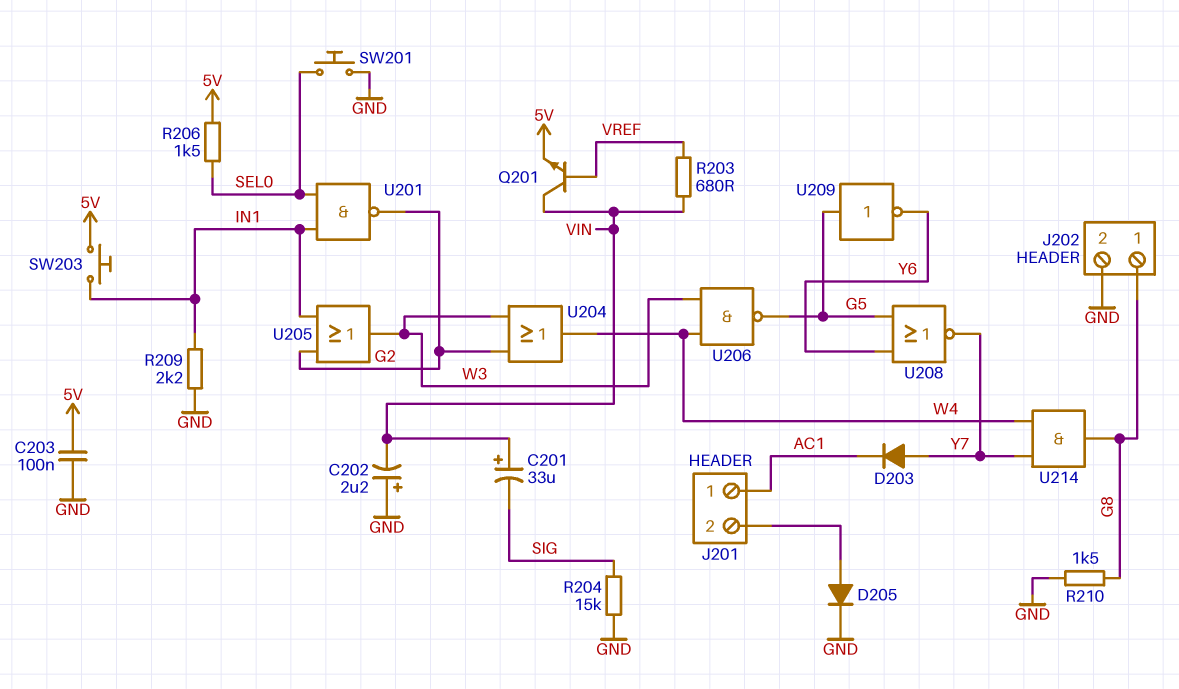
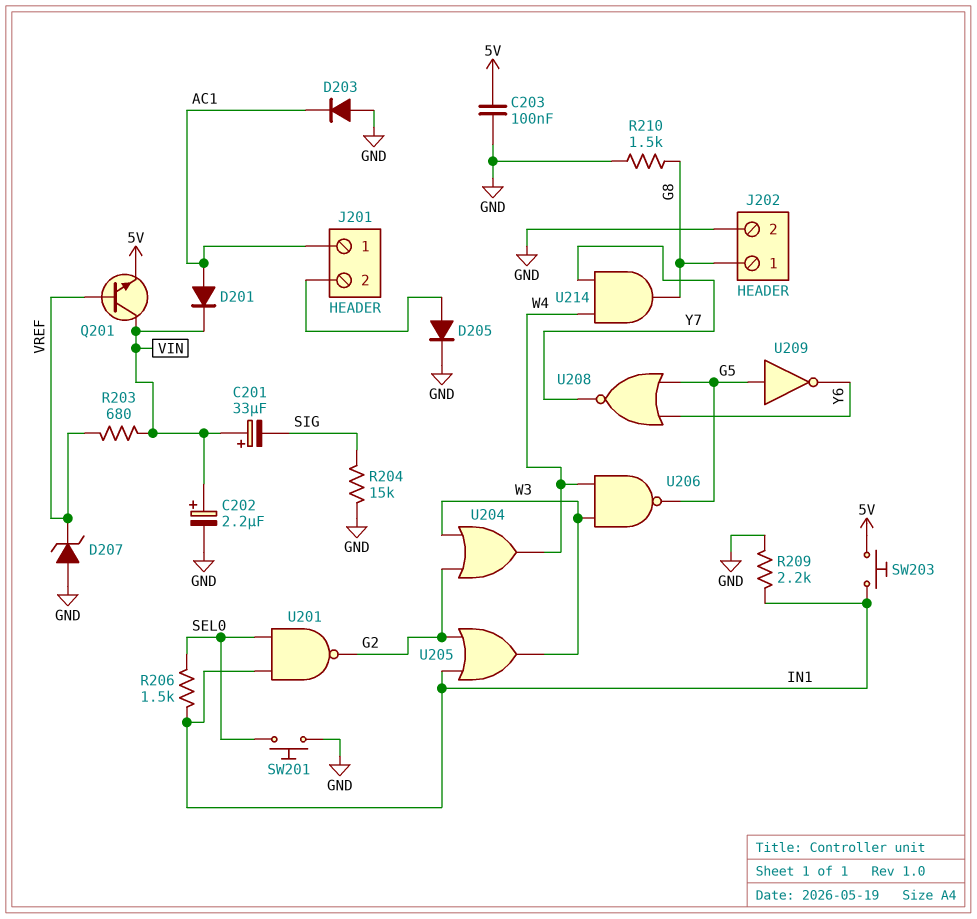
C202: 2.2uF (plus GND, minus VIN) -> 2.2uF (plus VIN, minus GND)
D201: none -> diode (A AC1, K VIN)
D203: diode (A Y7, K AC1) -> diode (A GND, K AC1)
D207: none -> zener (A GND, K VREF)
R206: 1.5k (5V, SEL0) -> 1.5k (IN1, SEL0)

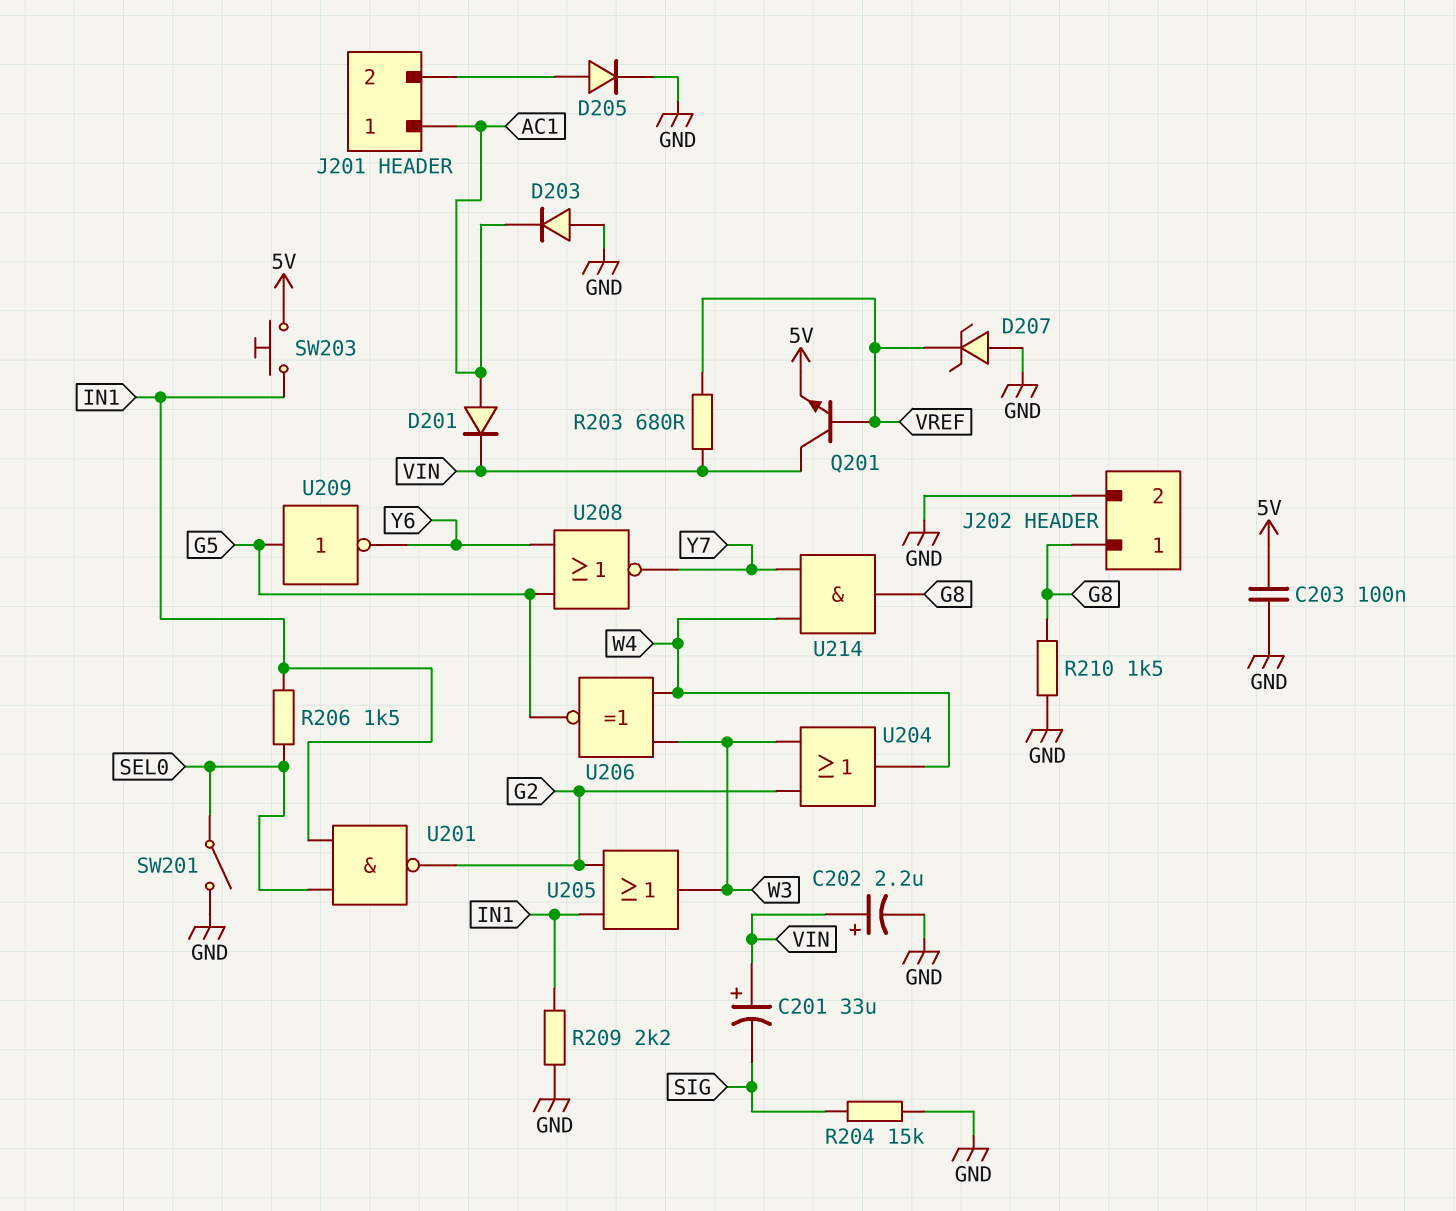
SW201: button (GND, SEL0) -> switch (GND, SEL0)
U206: NAND (in W3, in W4, out G5) -> XNOR (in W3, in W4, out G5)

